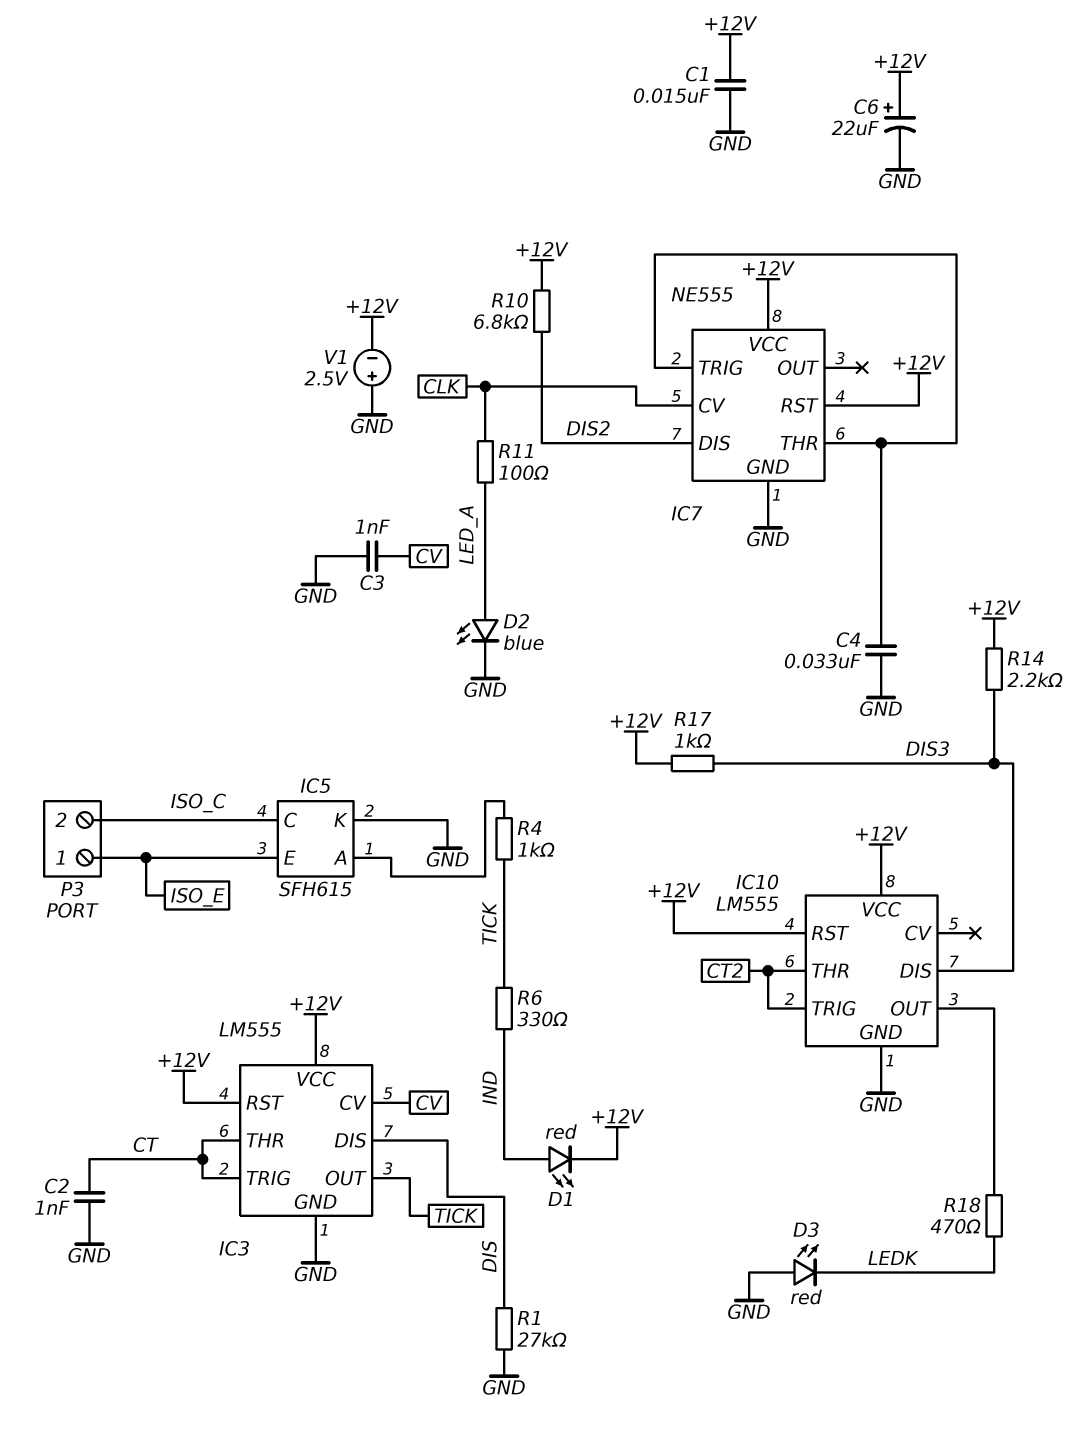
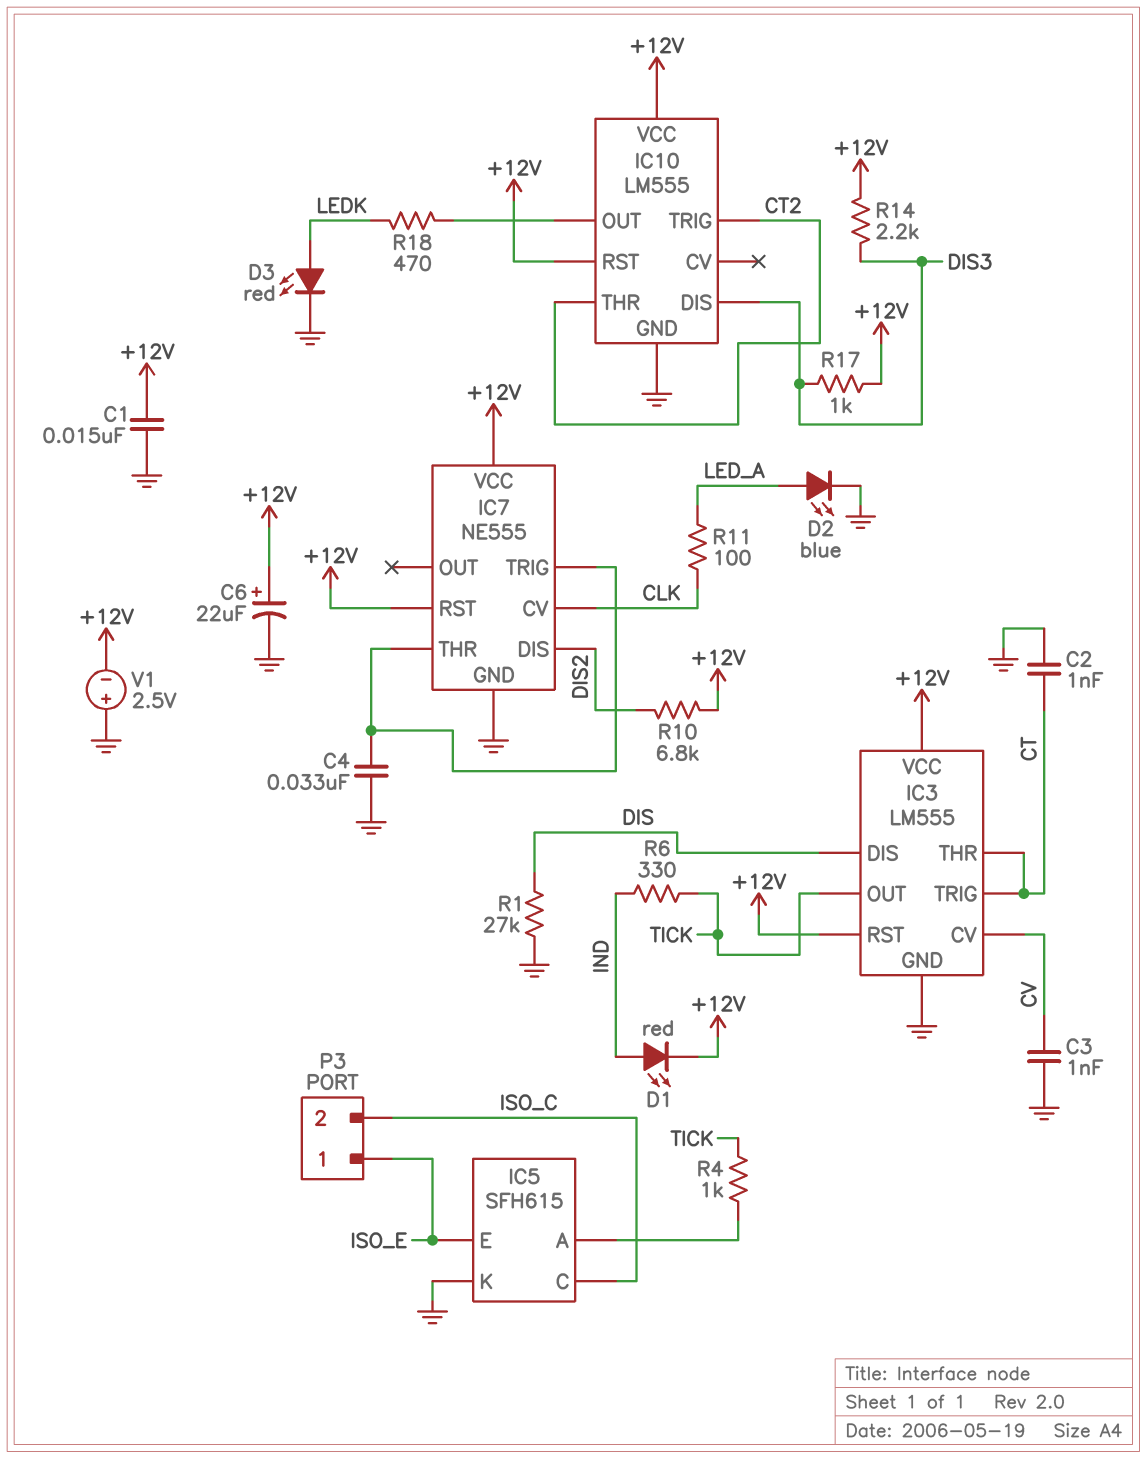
D3: LED red (A GND, K LEDK) -> LED red (A LEDK, K GND)

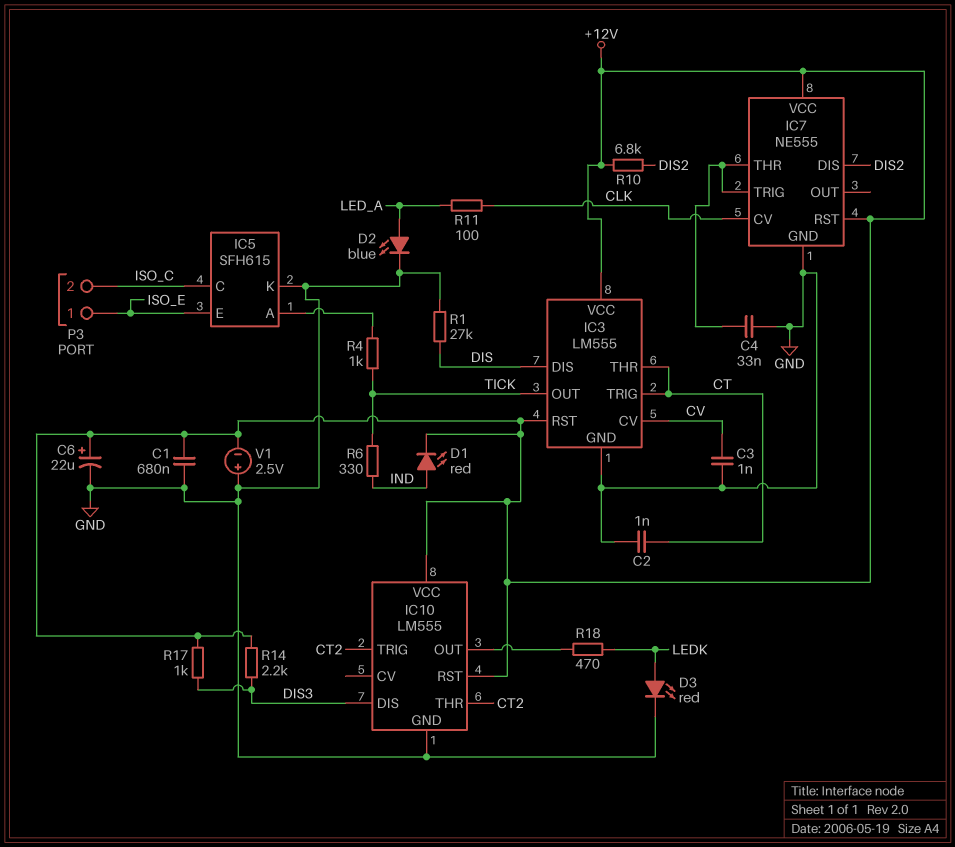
C1: 15nF (+12V, GND) -> 680nF (+12V, GND)

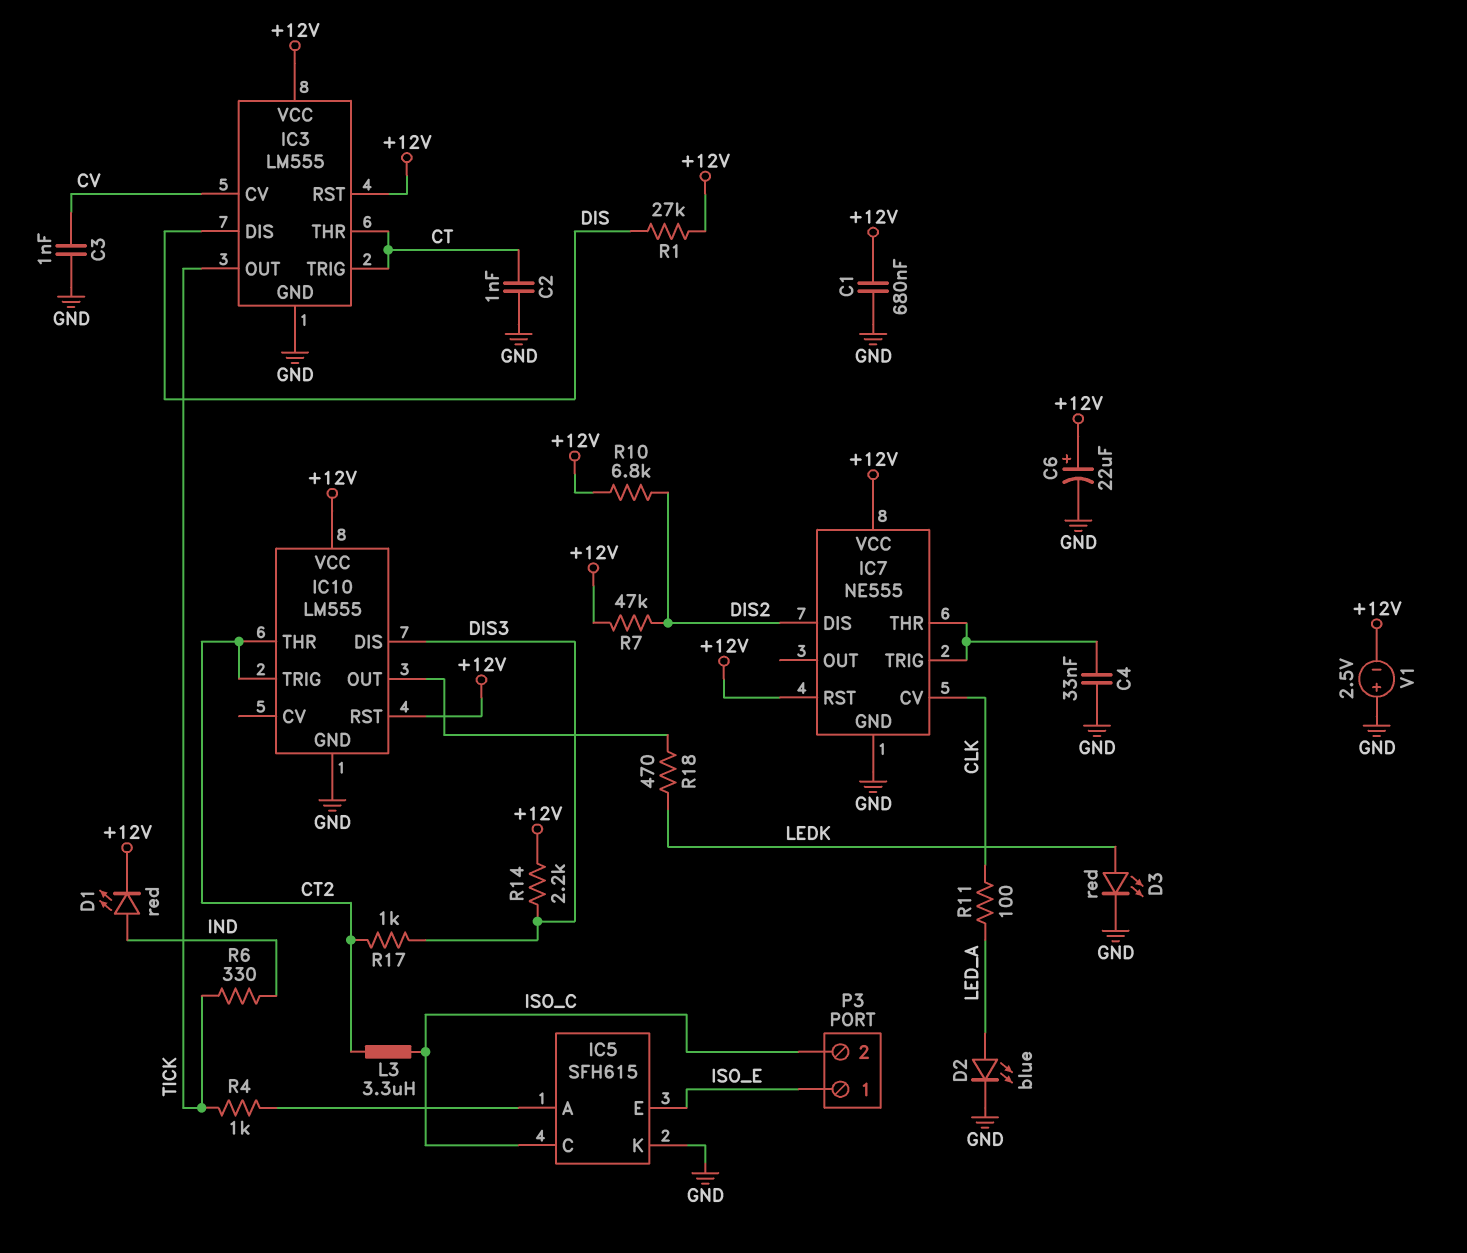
L3: none -> 3.3uH (CT2, ISO_C)
R1: 27k (DIS, GND) -> 27k (+12V, DIS)
R7: none -> 47k (+12V, DIS2)
R17: 1k (+12V, DIS3) -> 1k (CT2, DIS3)

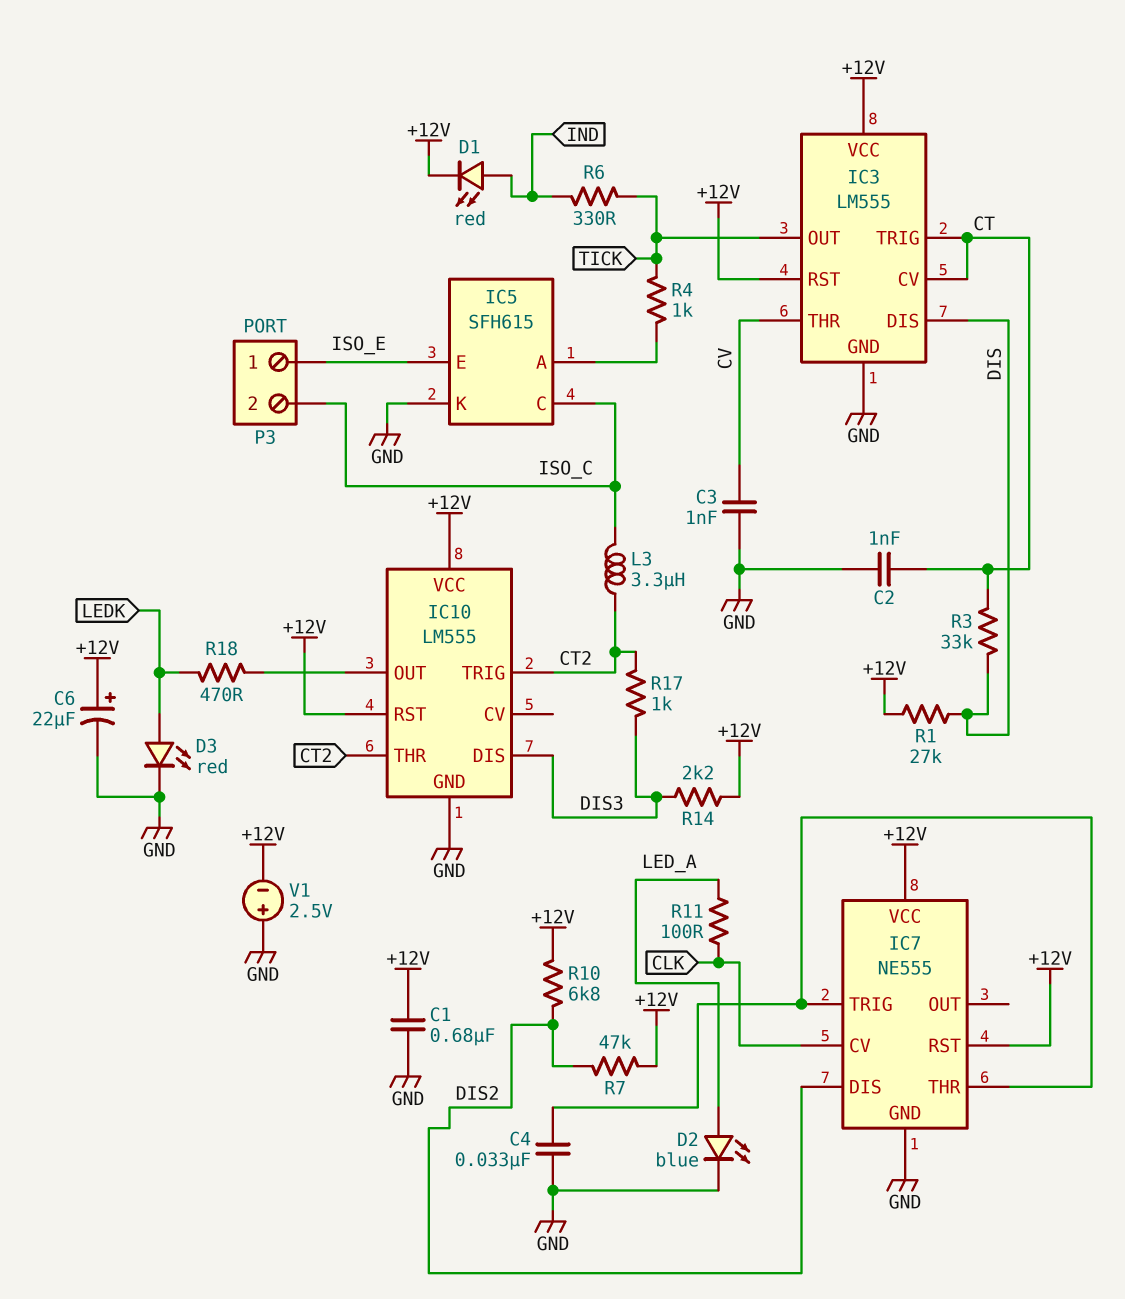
IC3 pin CV: CV -> CT
IC3 pin THR: CT -> CV
R3: none -> 33k (CT, DIS)

